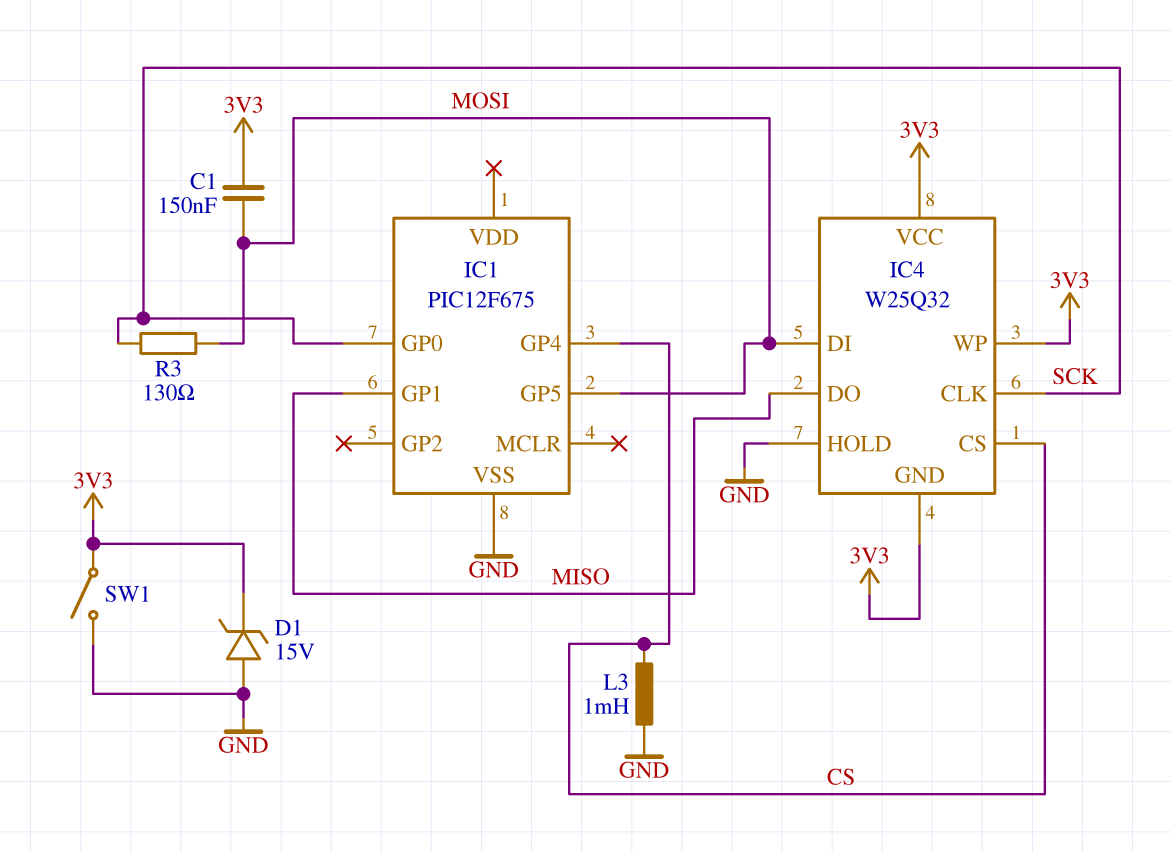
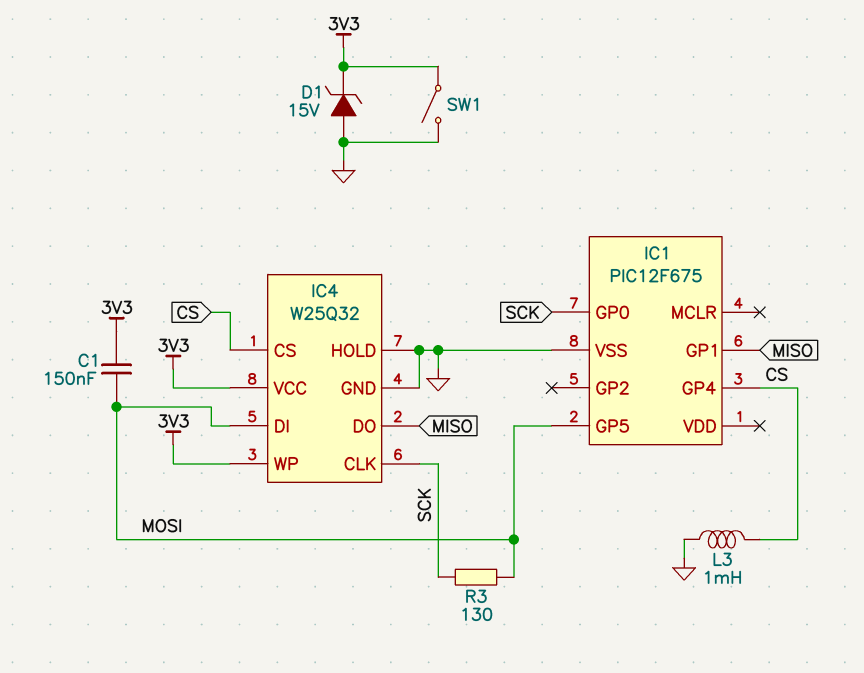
IC4 pin GND: 3V3 -> GND

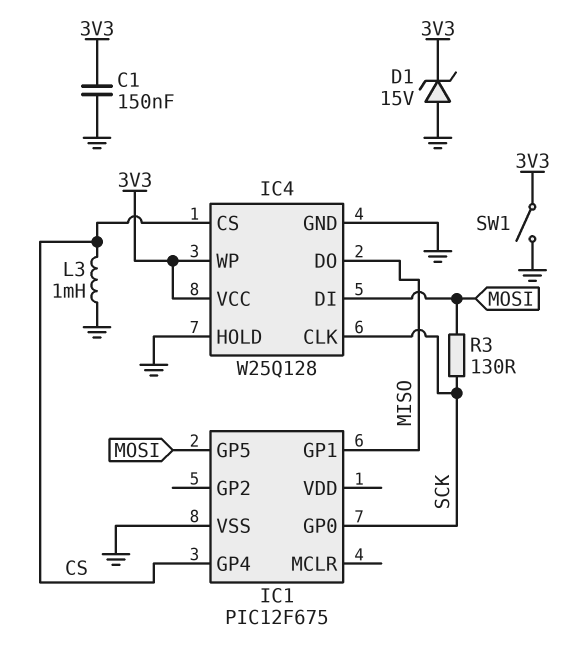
C1: 150nF (3V3, MOSI) -> 150nF (3V3, GND)
IC4: W25Q32 -> W25Q128

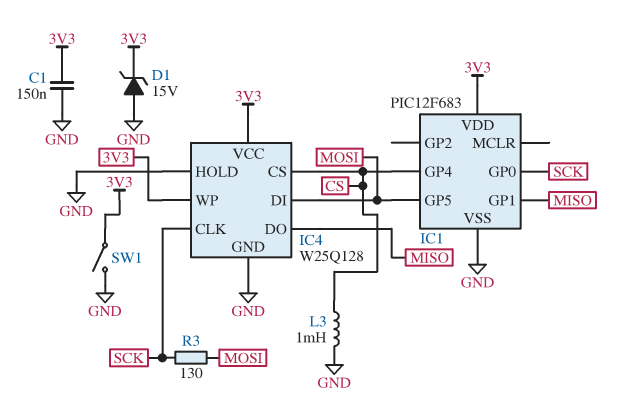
IC1: PIC12F675 -> PIC12F683
IC1 pin VDD: none -> 3V3

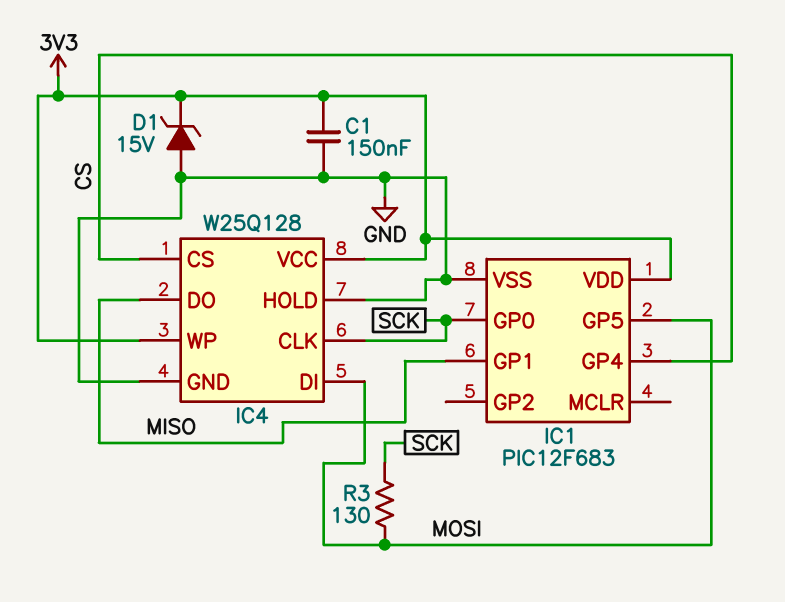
L3: 1mH (CS, GND) -> none
SW1: switch (3V3, GND) -> none

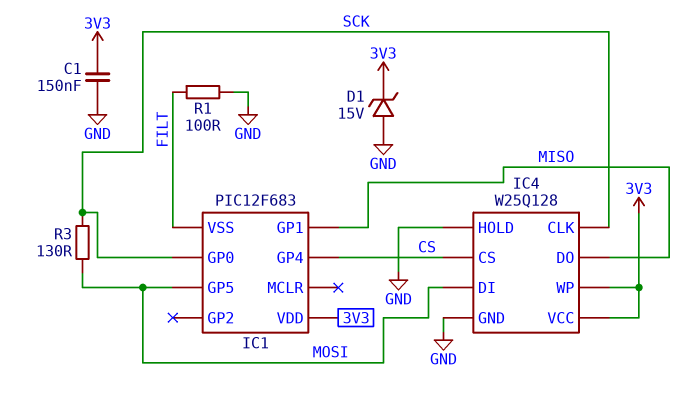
IC1 pin VSS: GND -> FILT
R1: none -> 100 (FILT, GND)

